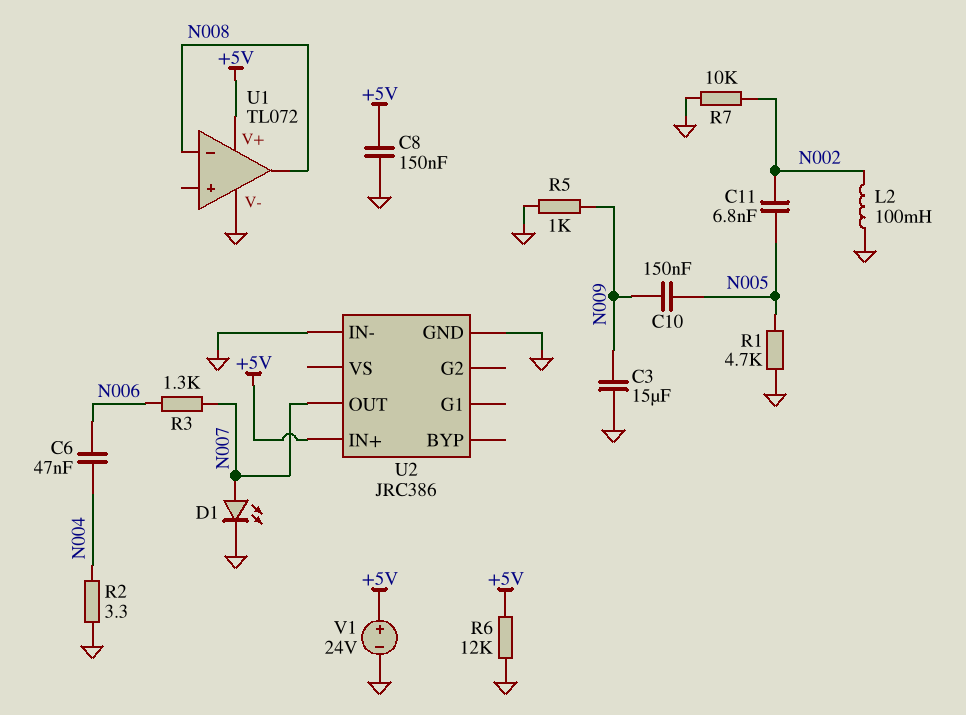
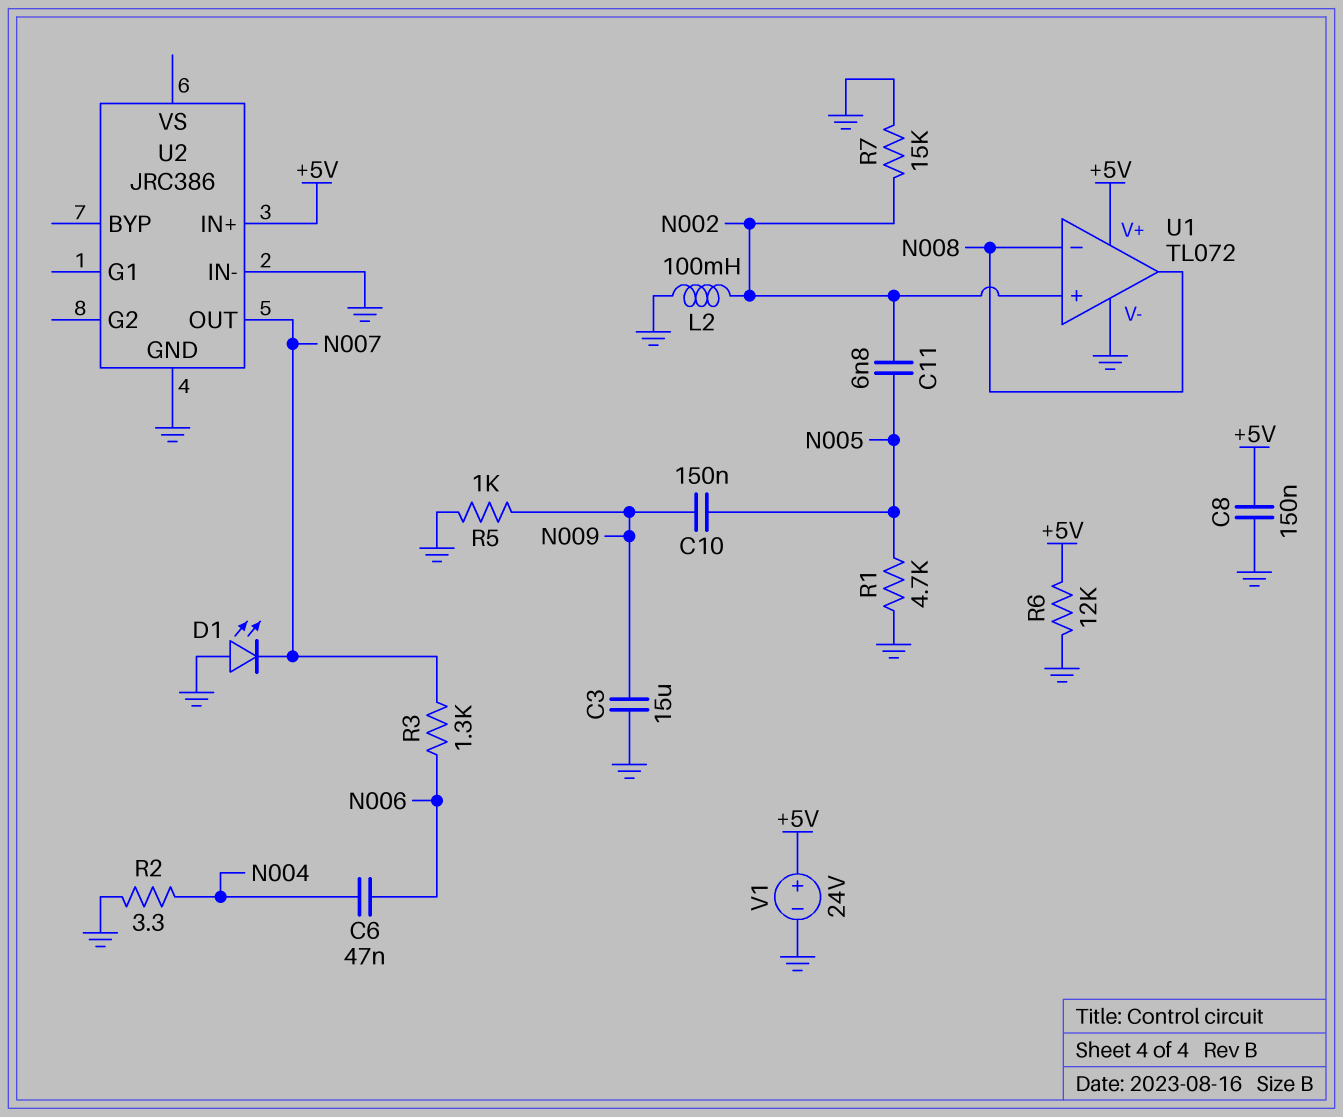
D1: LED (A N007, K GND) -> LED (A GND, K N007)
R7: 10k (GND, N002) -> 15k (GND, N002)
U1 pin in+: none -> N002

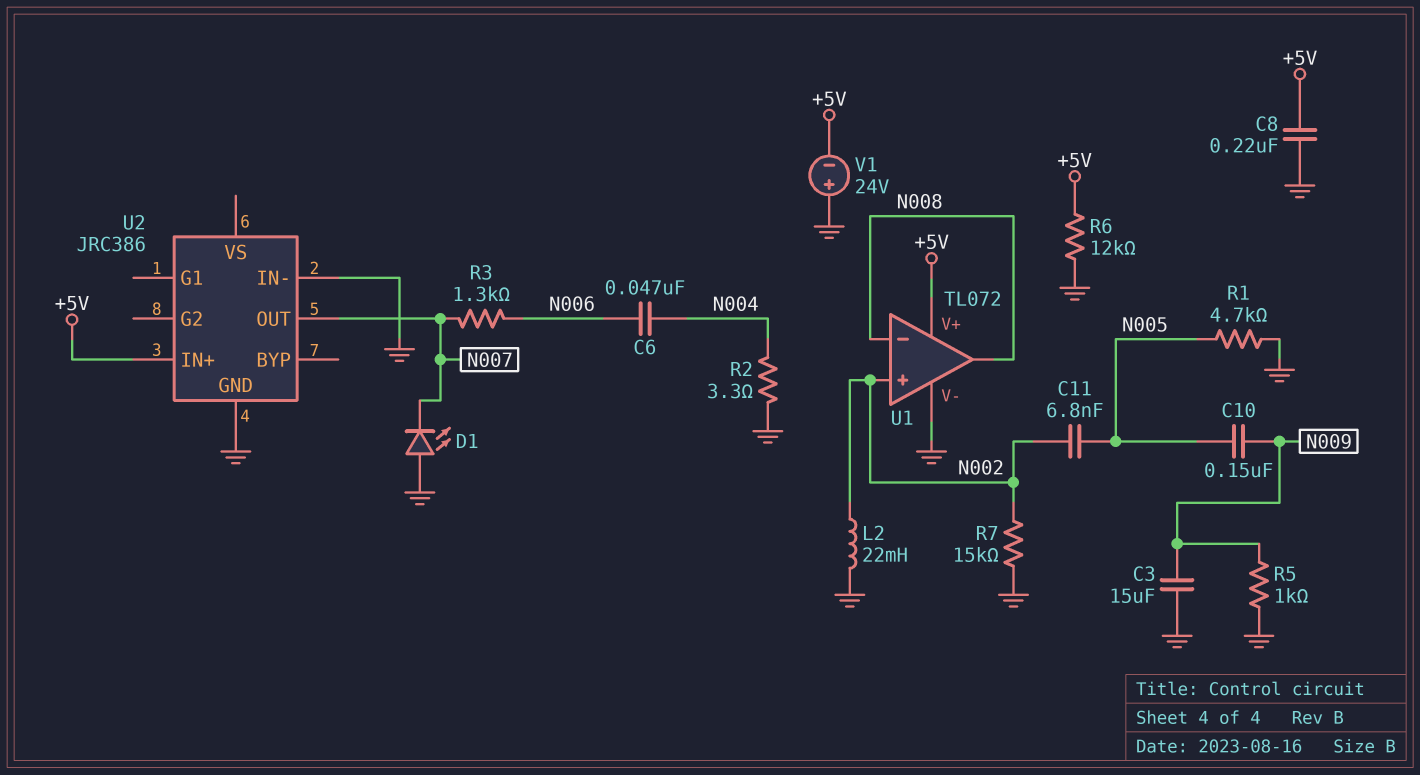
C8: 150nF (+5V, GND) -> 220nF (+5V, GND)
L2: 100mH (GND, N002) -> 22mH (GND, N002)
V1: 24V (plus +5V, minus GND) -> 24V (plus GND, minus +5V)

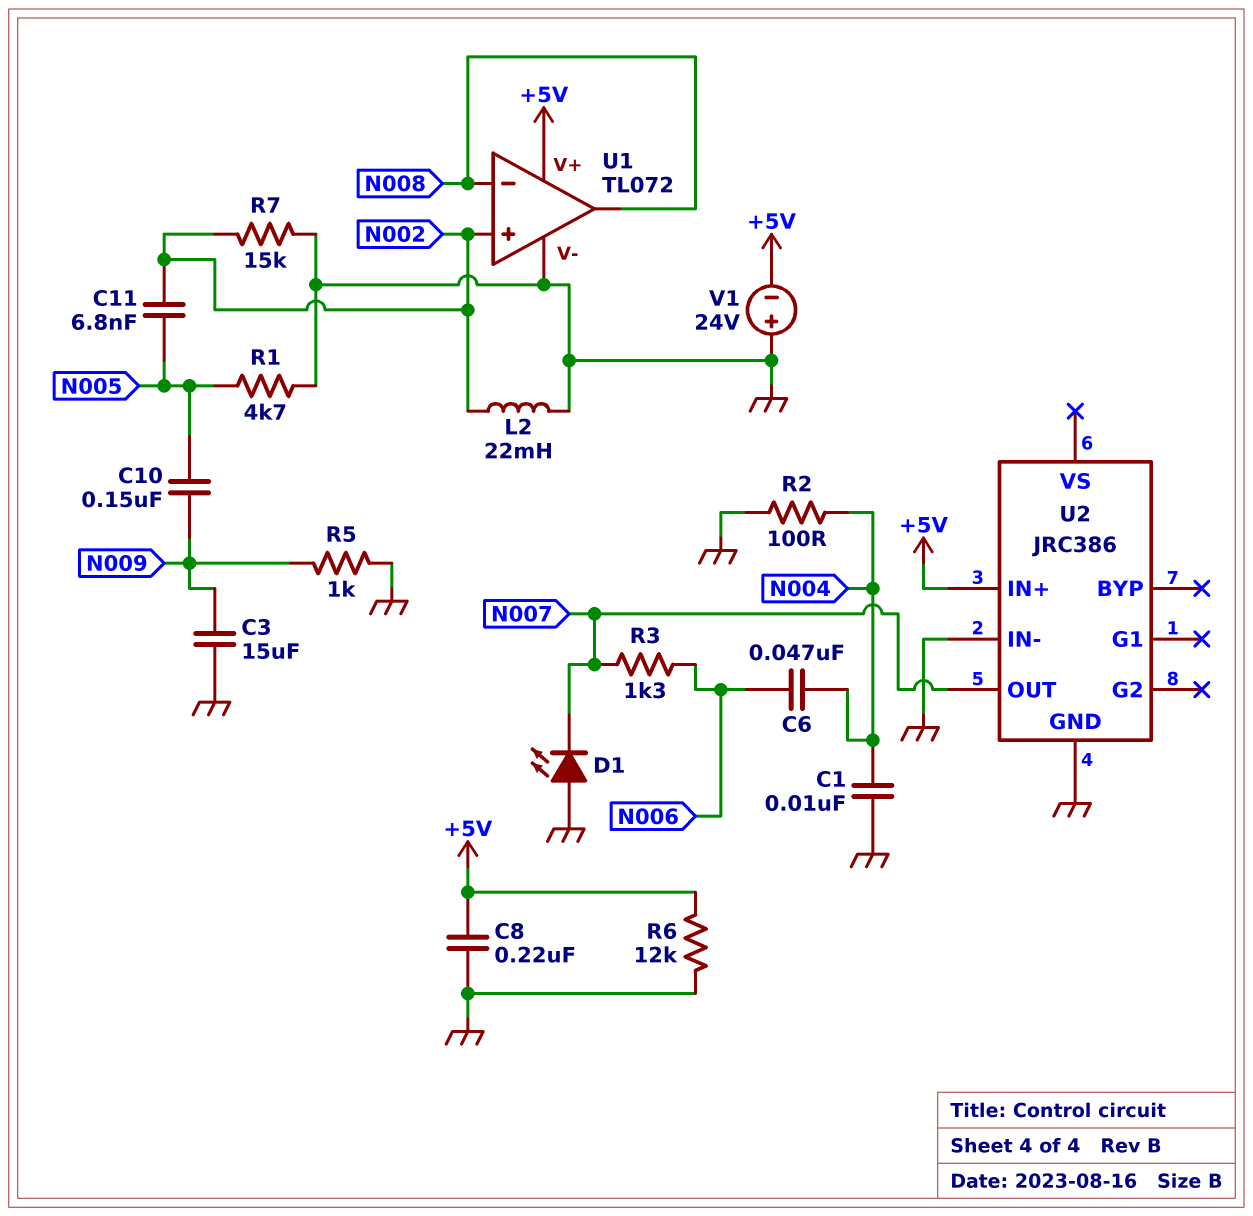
C1: none -> 10nF (GND, N004)
R2: 3.3 (GND, N004) -> 100 (GND, N004)

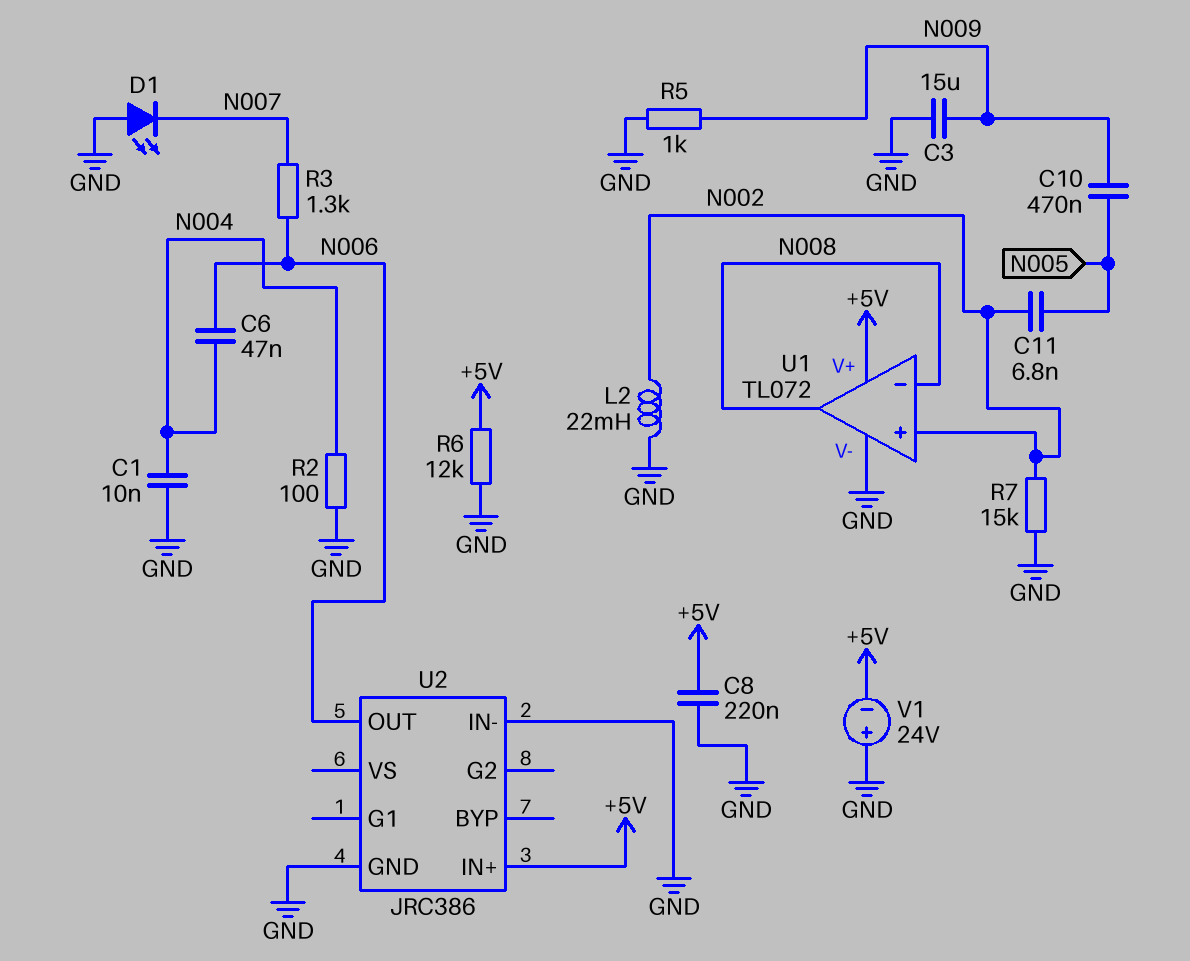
C10: 150nF (N005, N009) -> 470nF (N005, N009)
R1: 4.7k (GND, N005) -> none
U2 pin OUT: N007 -> N006

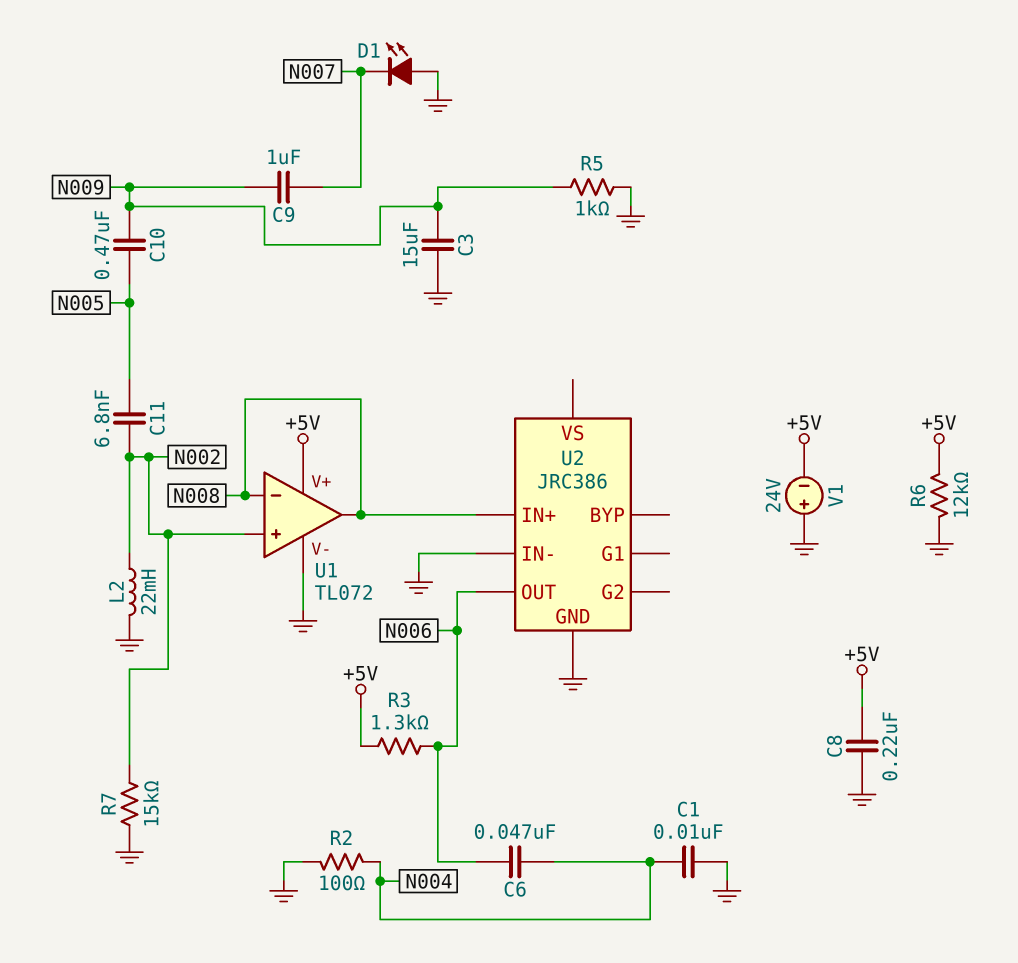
C9: none -> 1uF (N007, N009)
R3: 1.3k (N006, N007) -> 1.3k (+5V, N006)
U2 pin IN+: +5V -> N008

